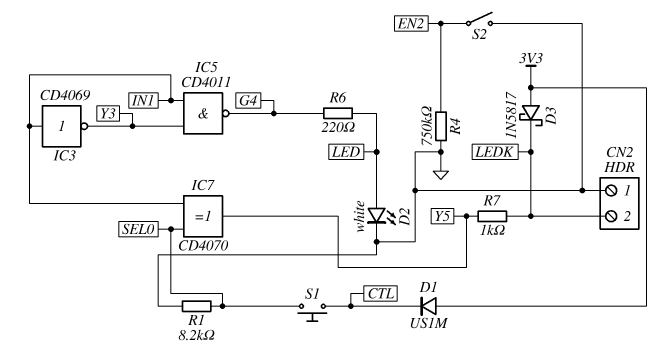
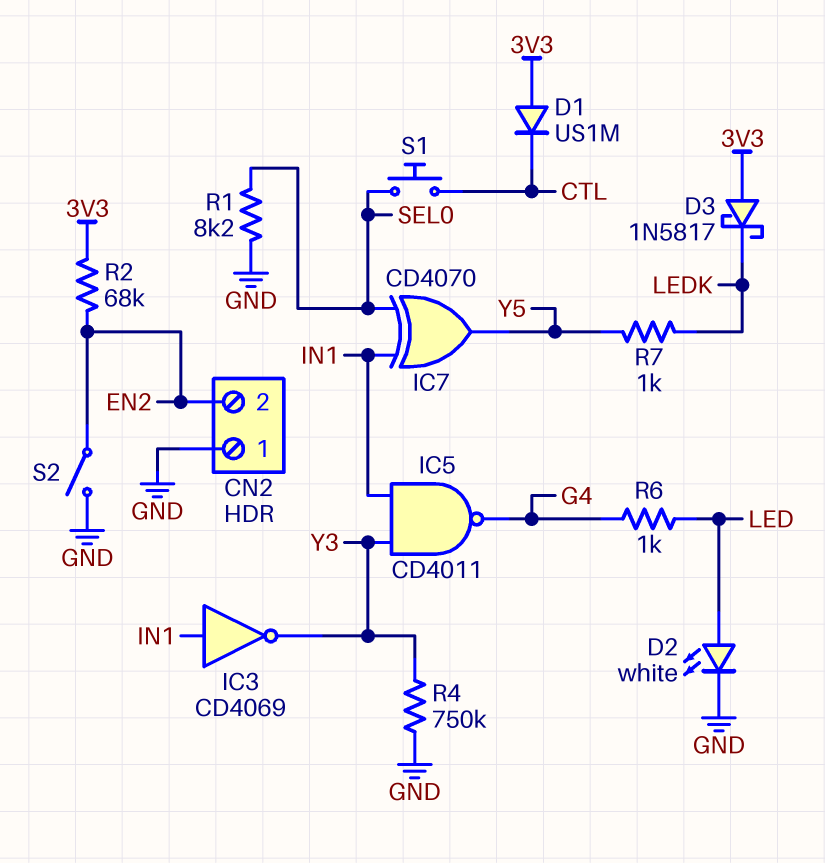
CN2 pin 2: LEDK -> EN2
R2: none -> 68k (3V3, EN2)
R4: 750k (EN2, GND) -> 750k (GND, Y3)
R6: 220 (G4, LED) -> 1k (G4, LED)

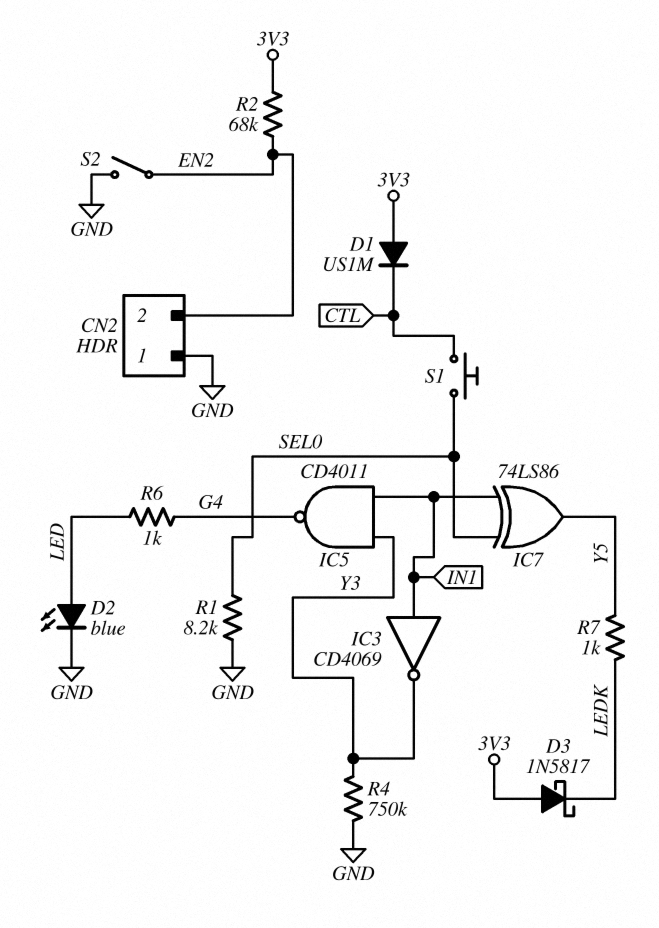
D2: LED white (A LED, K GND) -> LED blue (A LED, K GND)
IC7: XOR CD4070 (in IN1, in SEL0, out Y5) -> XOR 74LS86 (in IN1, in SEL0, out Y5)

